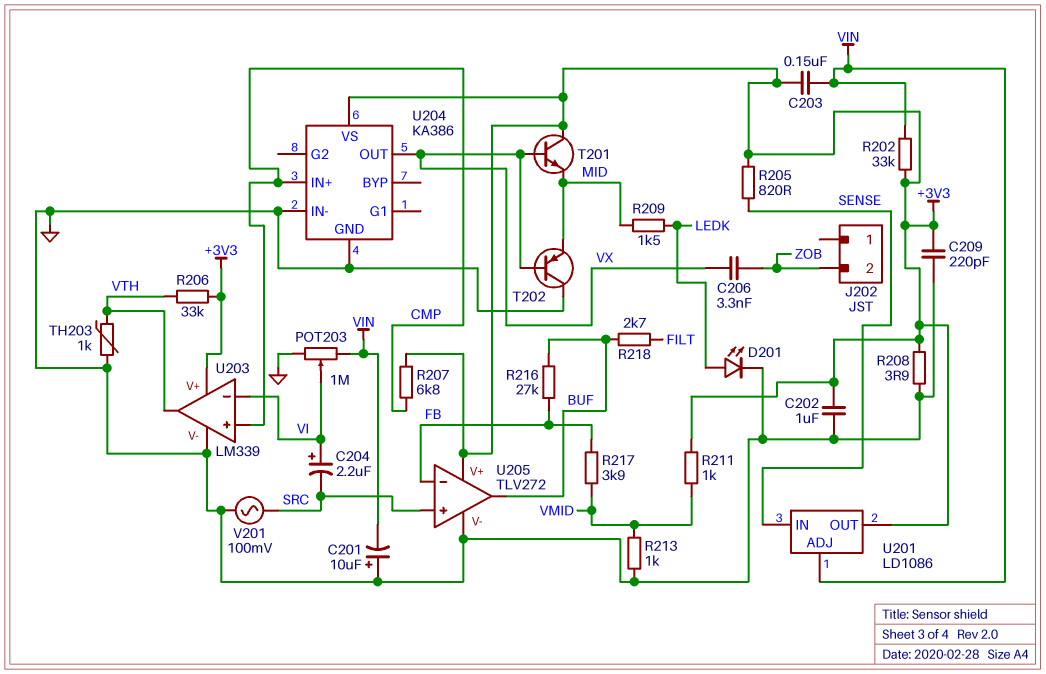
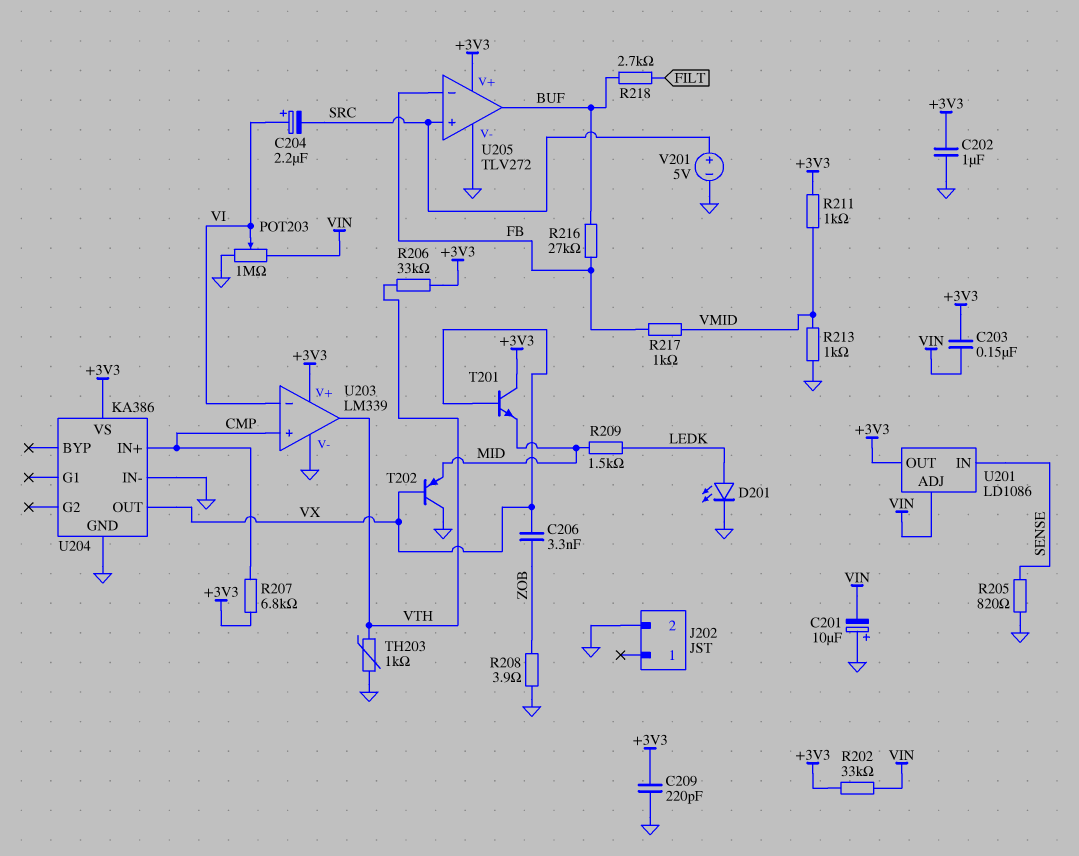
J202 pin 2: ZOB -> GND
R205: 820 (+3V3, SENSE) -> 820 (GND, SENSE)
R208: 3.9 (+3V3, GND) -> 3.9 (GND, ZOB)
R217: 3.9k (FB, VMID) -> 1k (FB, VMID)
V201: AC 100mV (GND, SRC) -> 5V (plus SRC, minus GND)

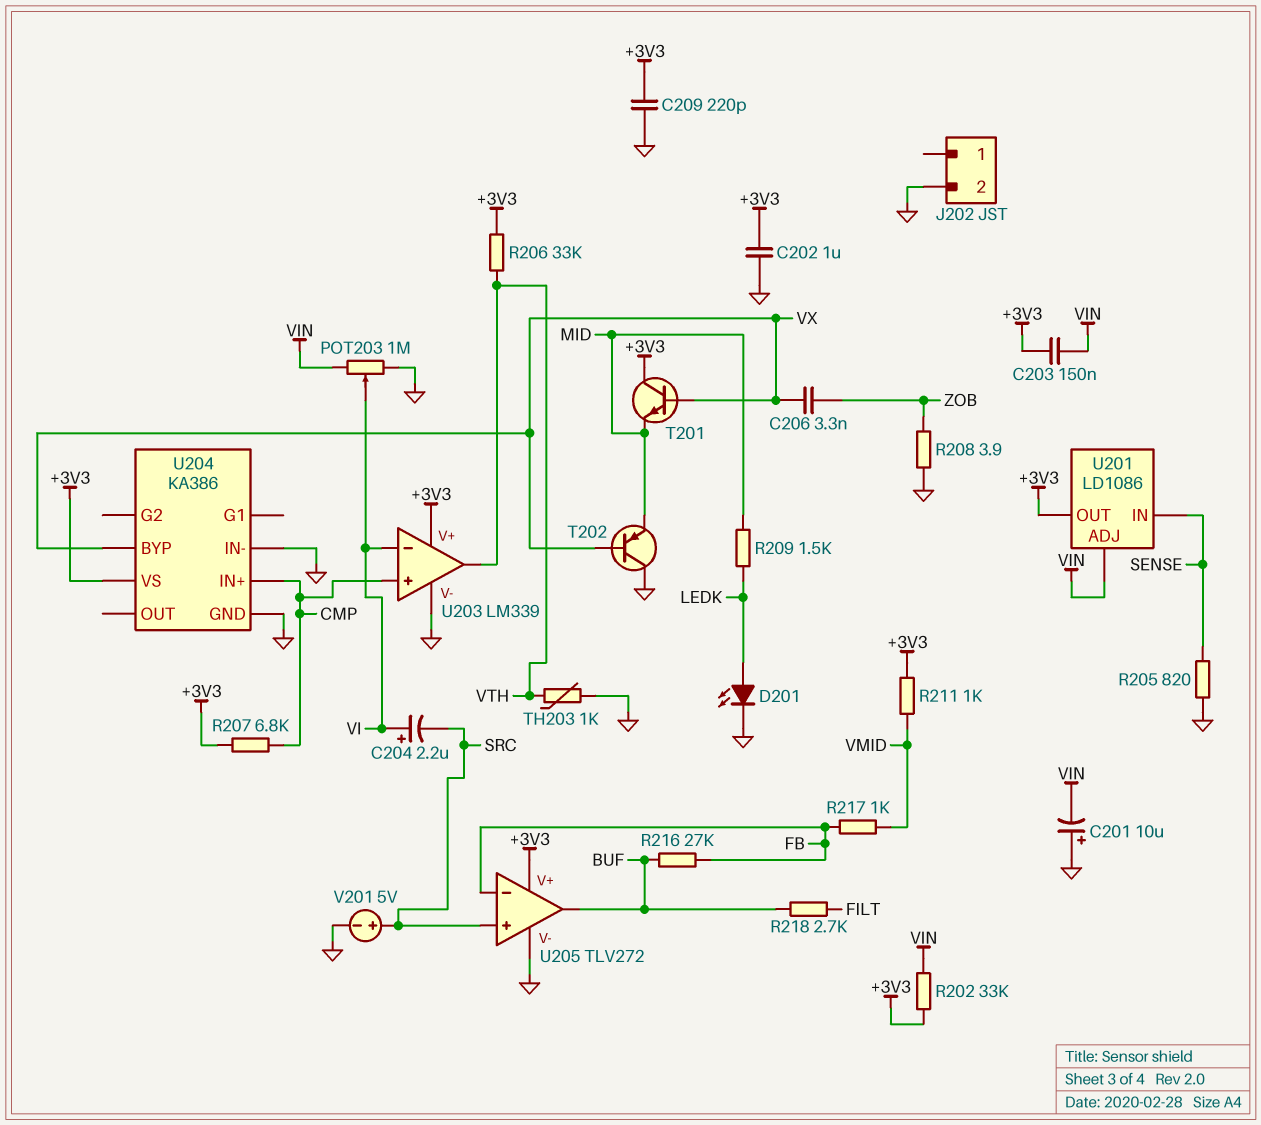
R213: 1k (GND, VMID) -> none
U204 pin BYP: none -> VX
U204 pin OUT: VX -> none

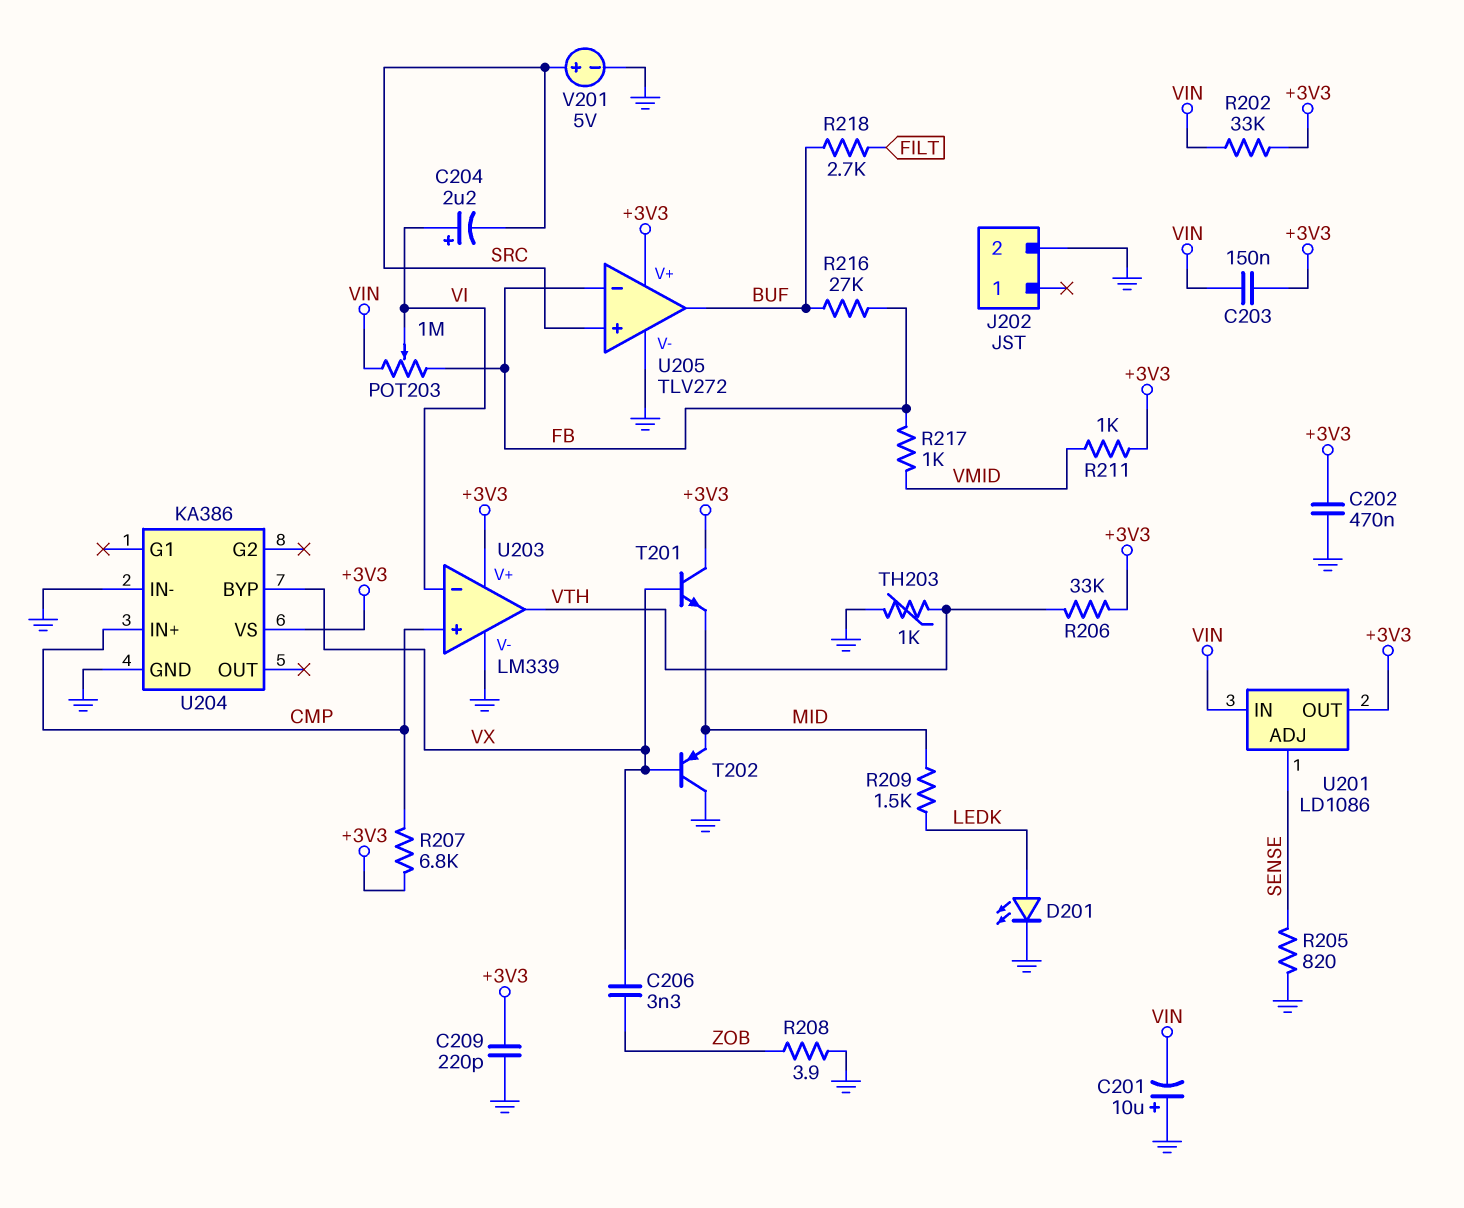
C202: 1uF (+3V3, GND) -> 470nF (+3V3, GND)
POT203: 1M (GND, VIN, wiper VI) -> 1M (FB, VIN, wiper VI)
U201 pin ADJ: VIN -> SENSE
U201 pin IN: SENSE -> VIN

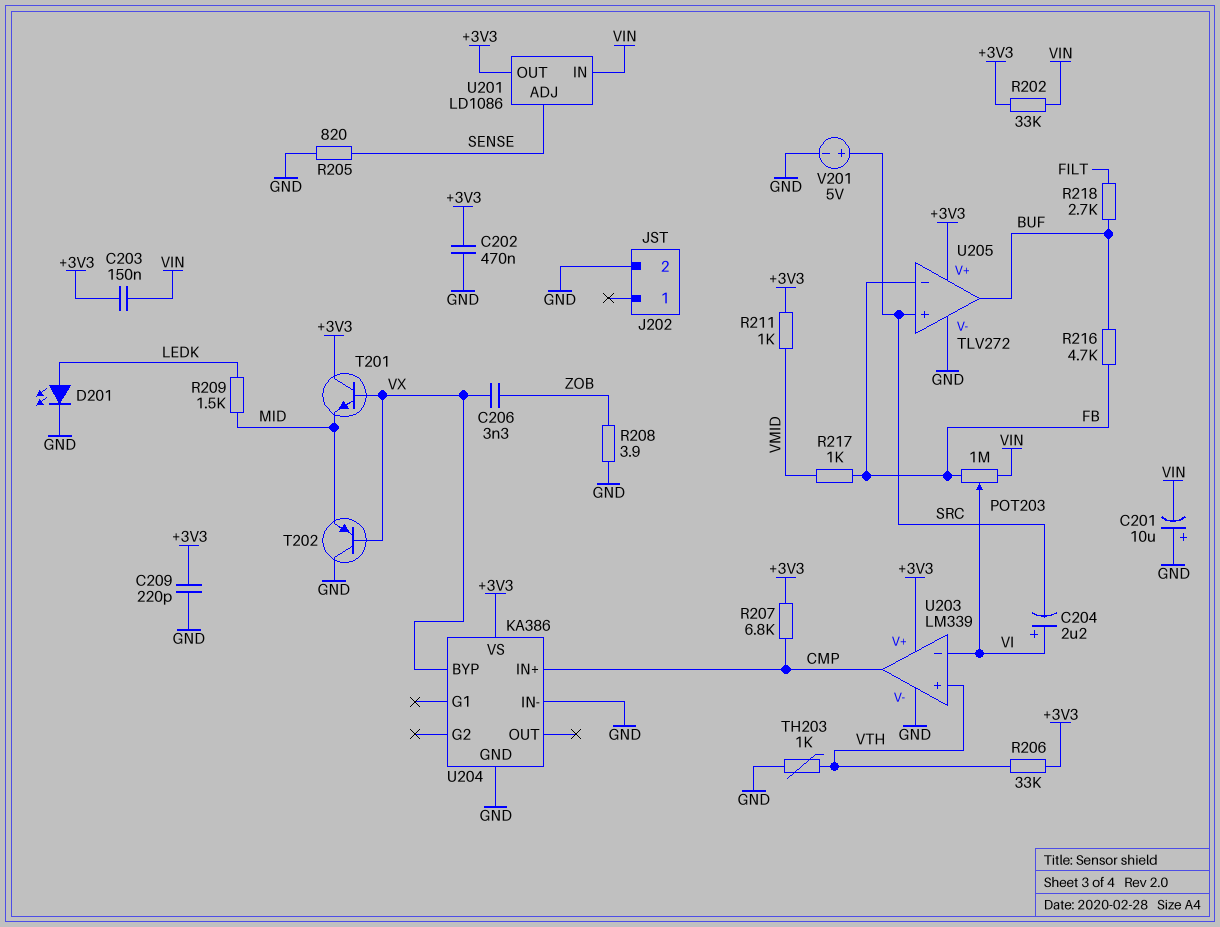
R216: 27k (BUF, FB) -> 4.7k (BUF, FB)
U203 pin in+: CMP -> VTH
U203 pin out: VTH -> CMP

